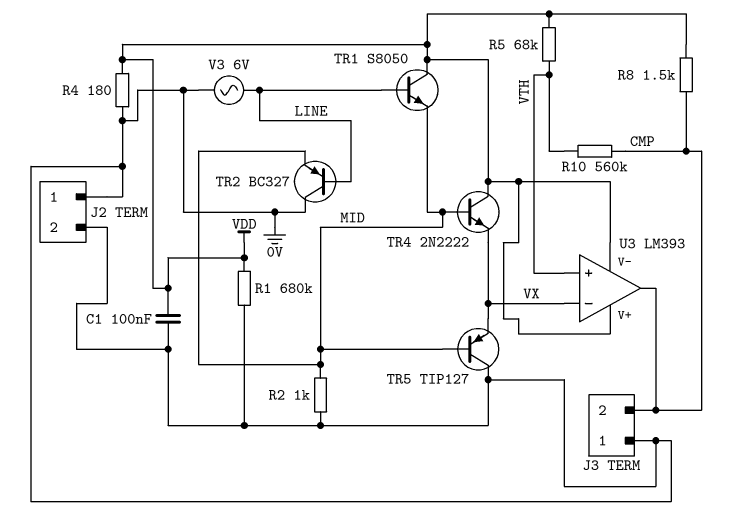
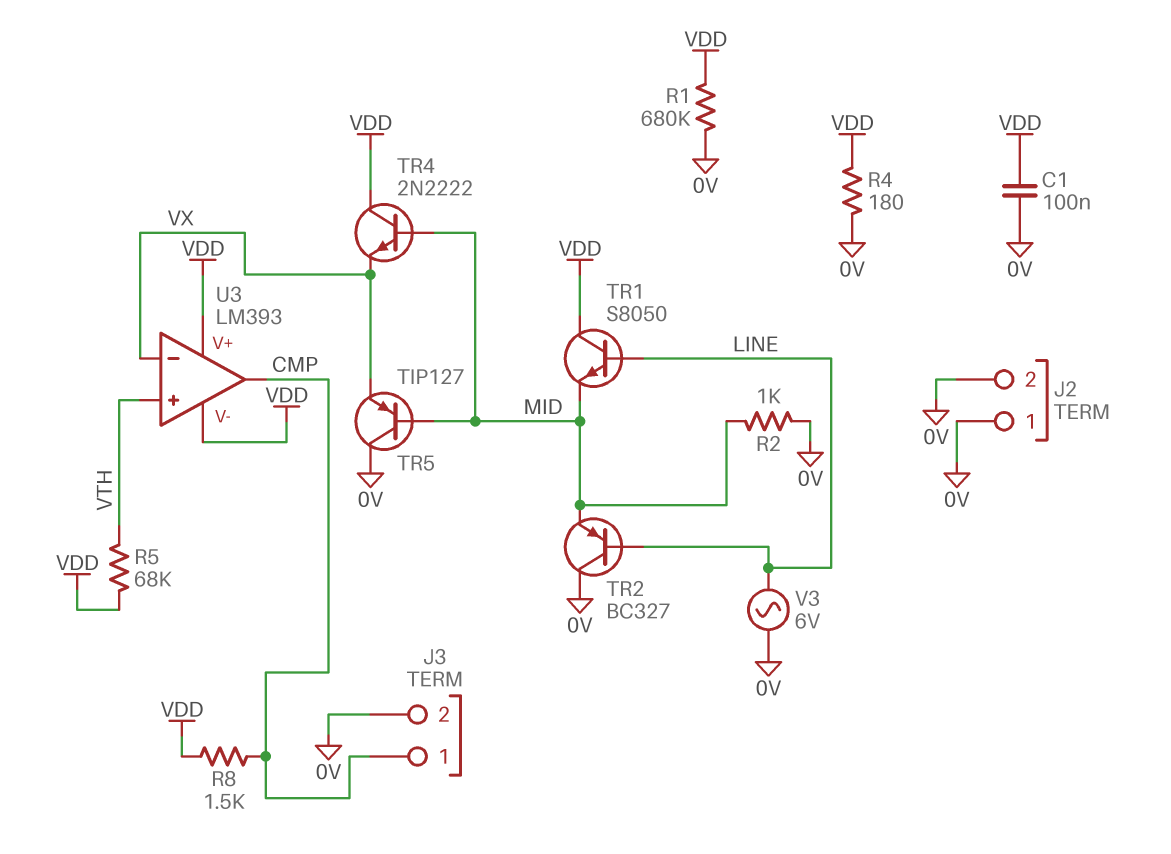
J3 pin 1: 0V -> CMP
J3 pin 2: CMP -> 0V
R10: 560k (CMP, VTH) -> none

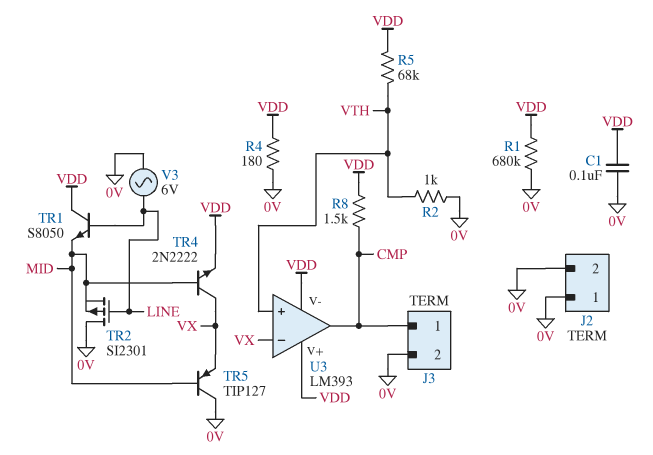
R2: 1k (0V, MID) -> 1k (0V, VTH)
TR2: PNP BC327 (B LINE, C 0V, E MID) -> PMOS SI2301 (G LINE, D 0V, S MID)
TR4: NPN 2N2222 (B MID, C VDD, E VX) -> NPN 2N2222 (B MID, C VX, E VDD)

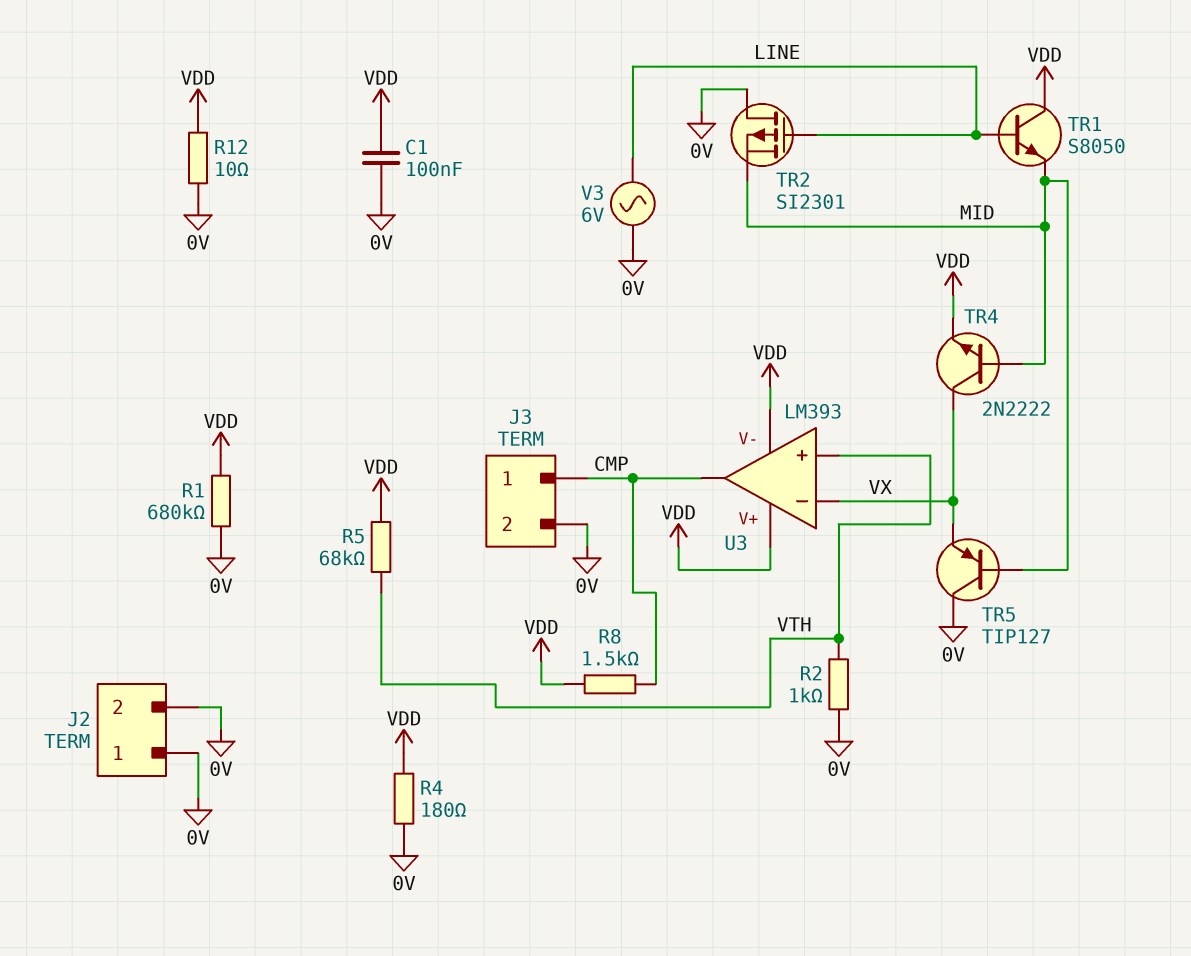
R12: none -> 10 (0V, VDD)

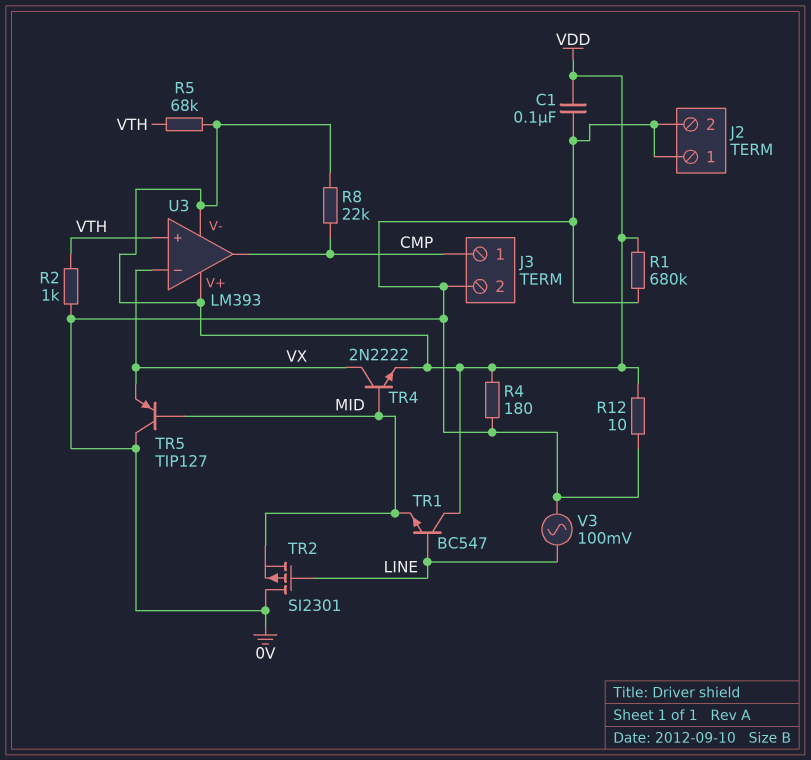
R8: 1.5k (CMP, VDD) -> 22k (CMP, VDD)
TR1: NPN S8050 (B LINE, C VDD, E MID) -> NPN BC547 (B LINE, C VDD, E MID)
V3: AC 6V (0V, LINE) -> AC 100mV (0V, LINE)

